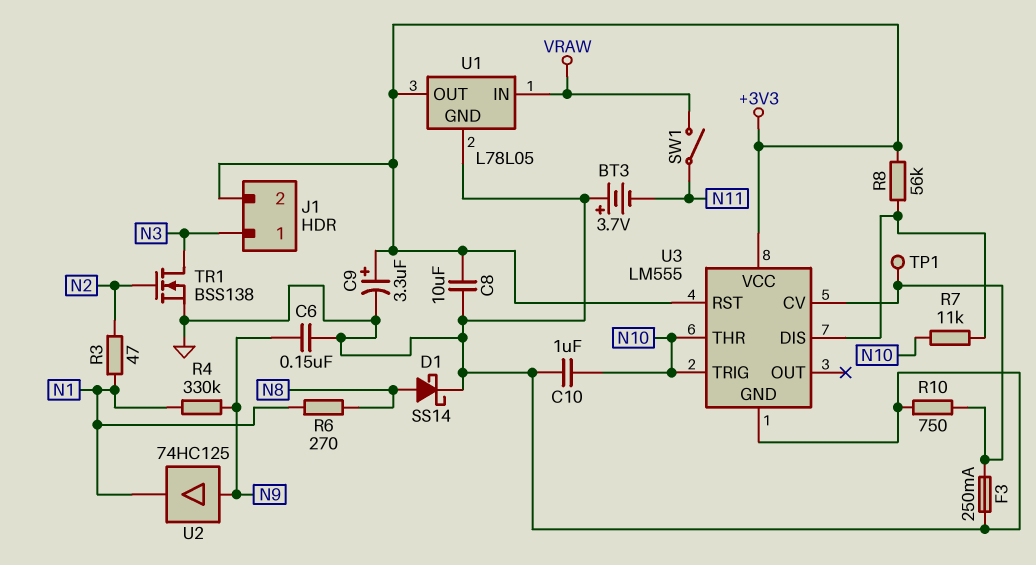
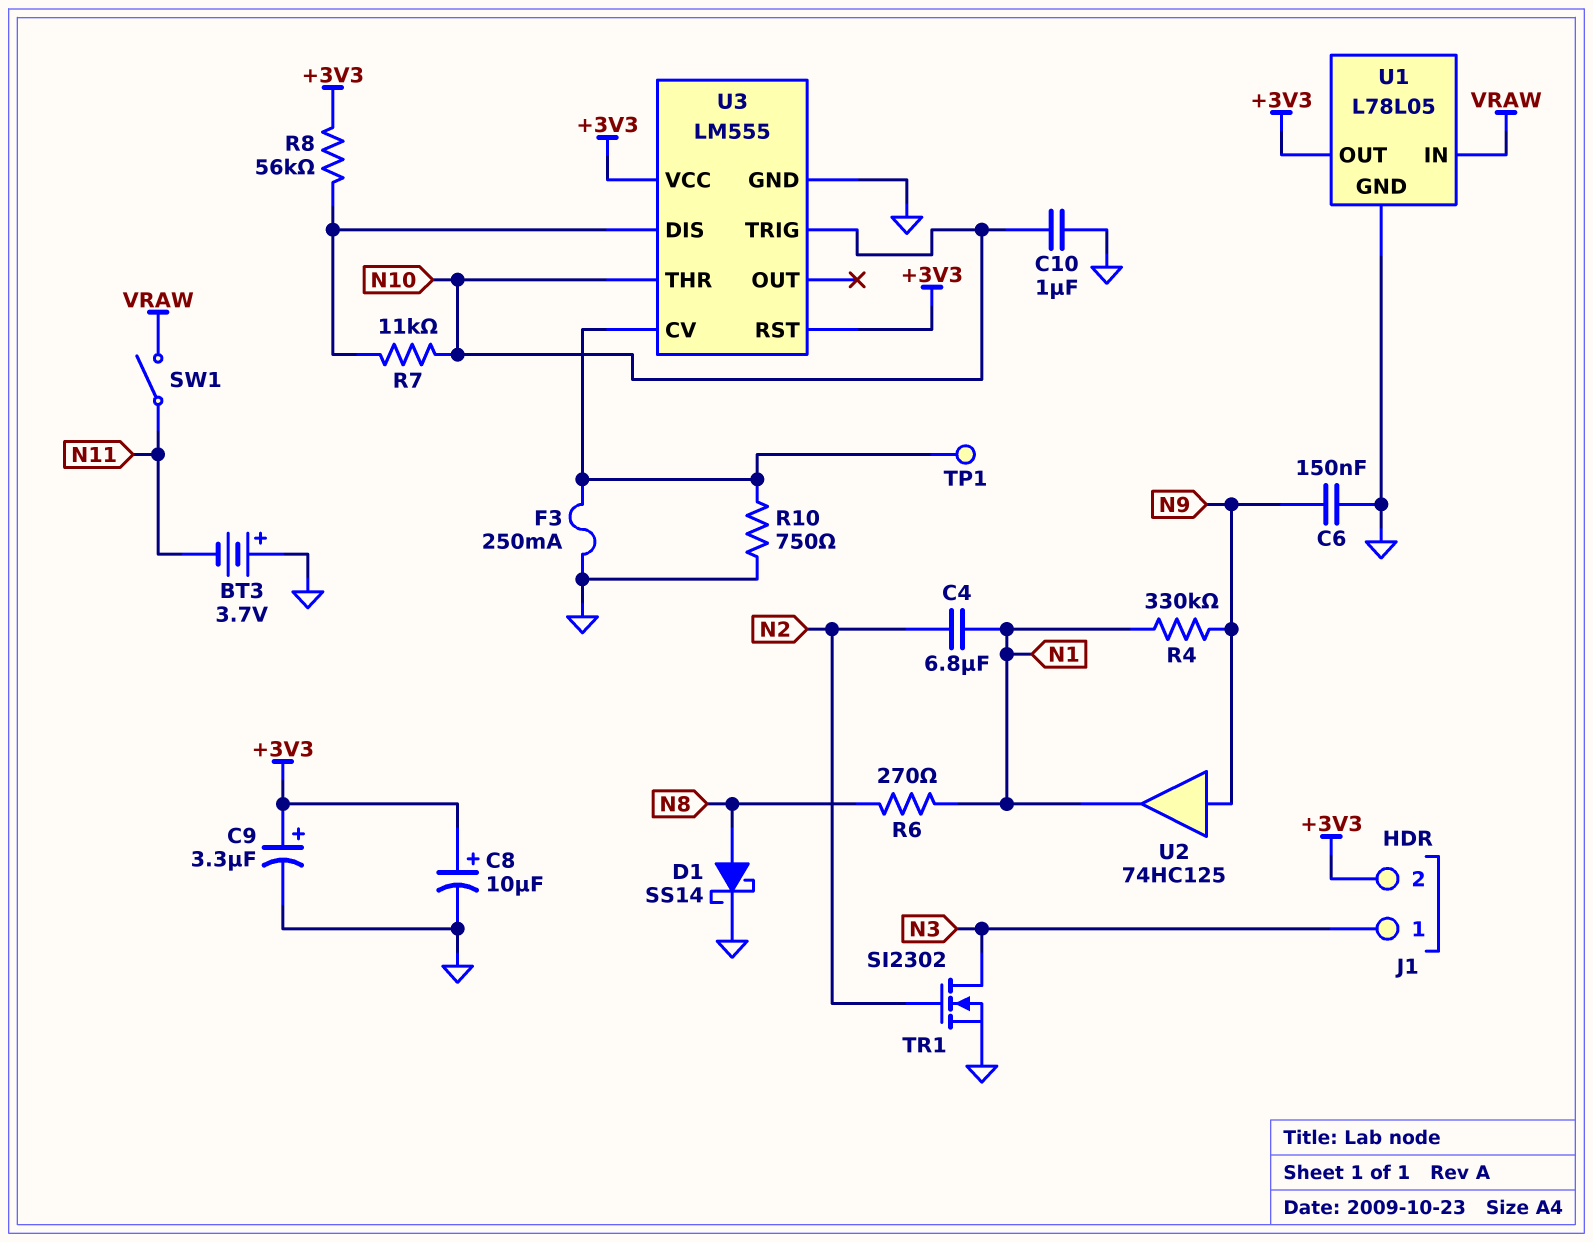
C4: none -> 6.8uF (N1, N2)
C8: 10uF (+3V3, GND) -> 10uF (plus +3V3, minus GND)
R3: 47 (N1, N2) -> none
TR1: NMOS BSS138 (G N2, D N3, S GND) -> NMOS SI2302 (G N2, D N3, S GND)

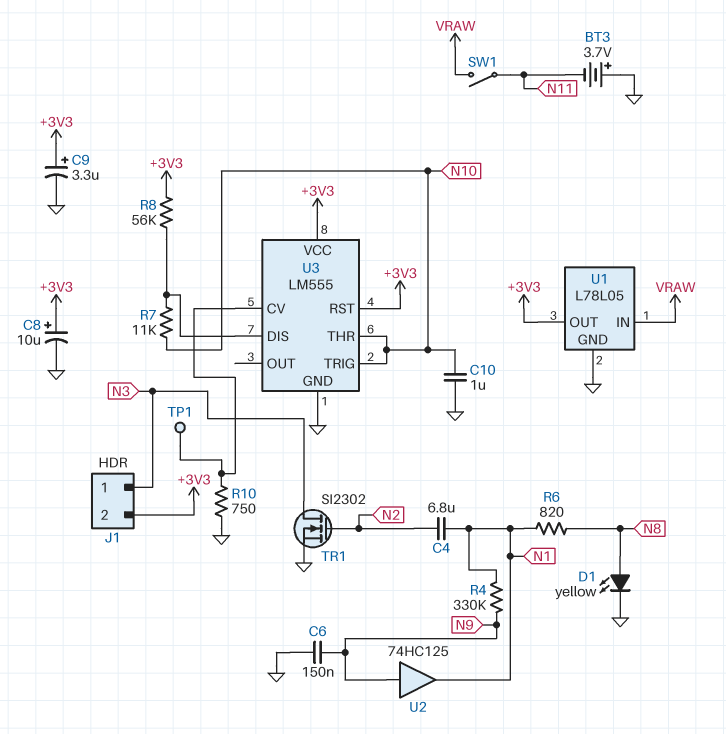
D1: schottky SS14 (A N8, K GND) -> LED yellow (A N8, K GND)
F3: 250mA (GND, U3/CV) -> none
R6: 270 (N1, N8) -> 820 (N1, N8)

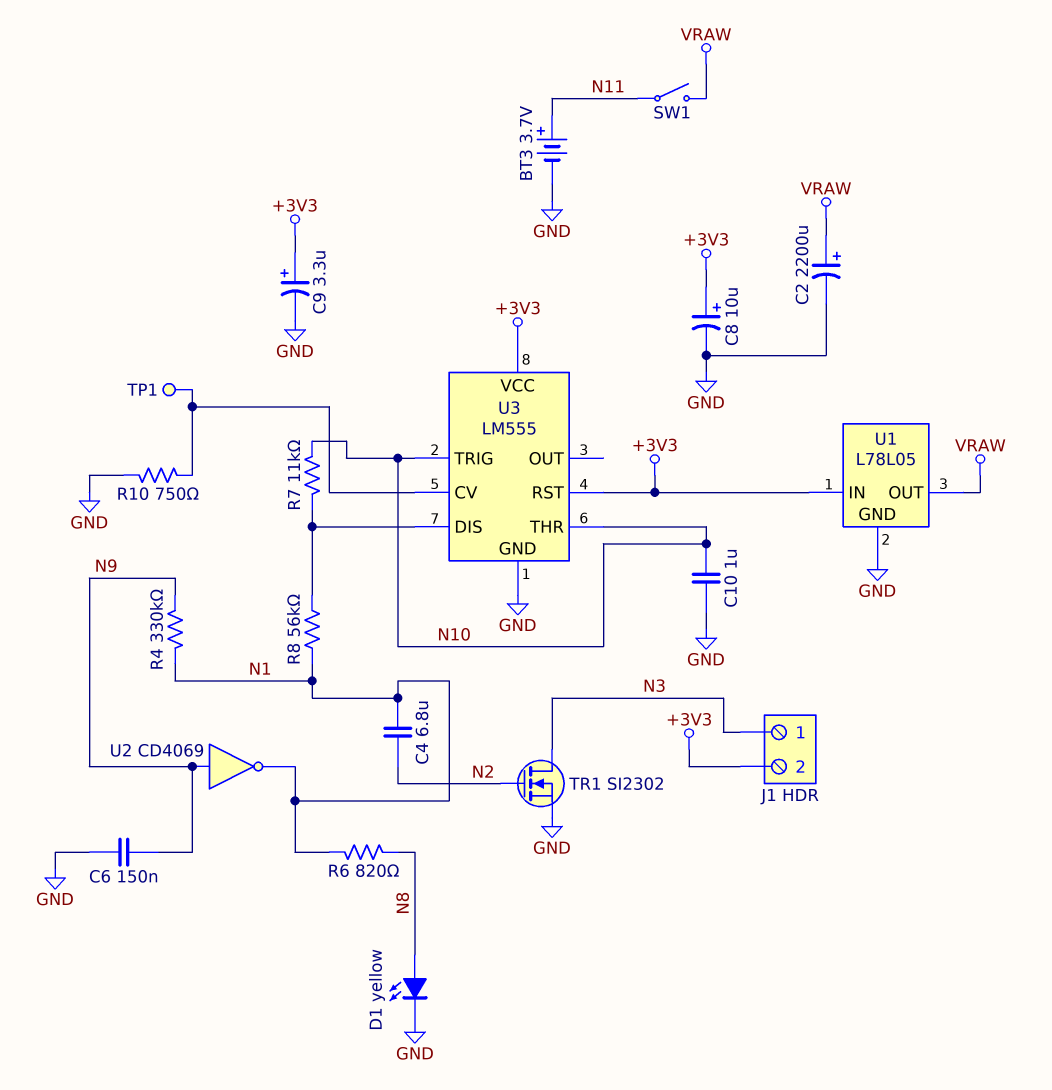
BT3: 3.7V (plus GND, minus N11) -> 3.7V (plus N11, minus GND)
C2: none -> 2200uF (plus VRAW, minus GND)
R8: 56k (+3V3, U3/DIS) -> 56k (N1, U3/DIS)
U1 pin IN: VRAW -> +3V3
U1 pin OUT: +3V3 -> VRAW
U2: buffer 74HC125 (in N9, out N1) -> NOT CD4069 (in N9, out N1)

